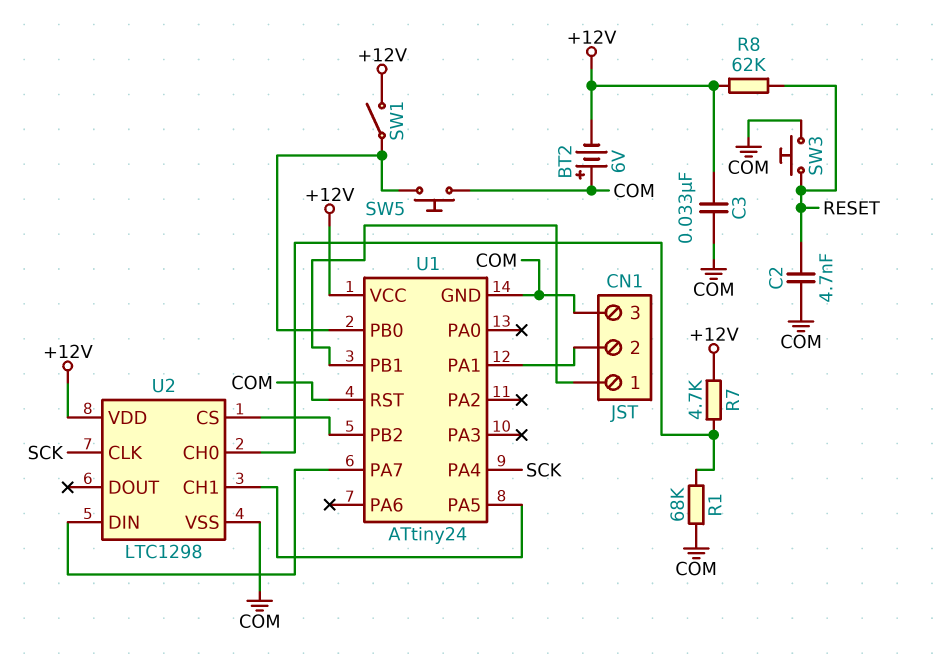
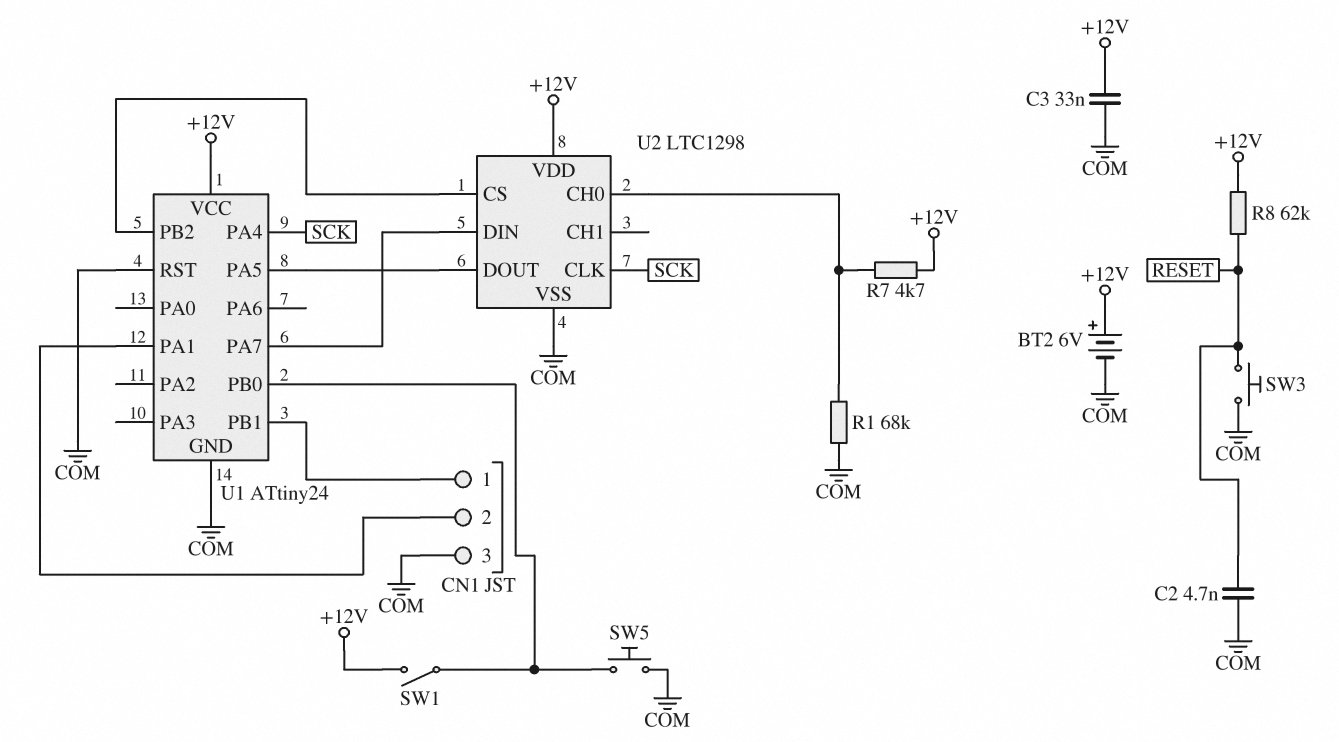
BT2: 6V (plus COM, minus +12V) -> 6V (plus +12V, minus COM)
U2 pin CH1: U1/PA5 -> none
U2 pin DOUT: none -> U1/PA5

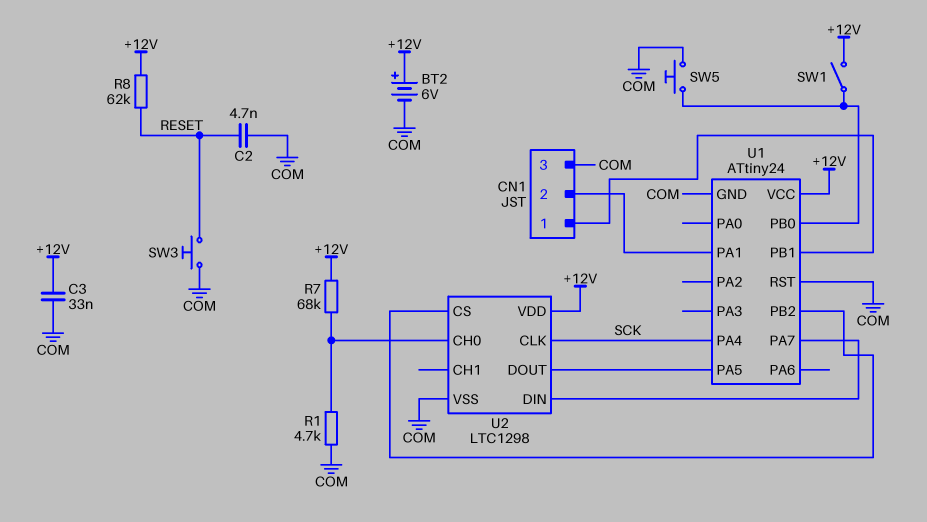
R1: 68k (COM, U2/CH0) -> 4.7k (COM, U2/CH0)
R7: 4.7k (+12V, U2/CH0) -> 68k (+12V, U2/CH0)

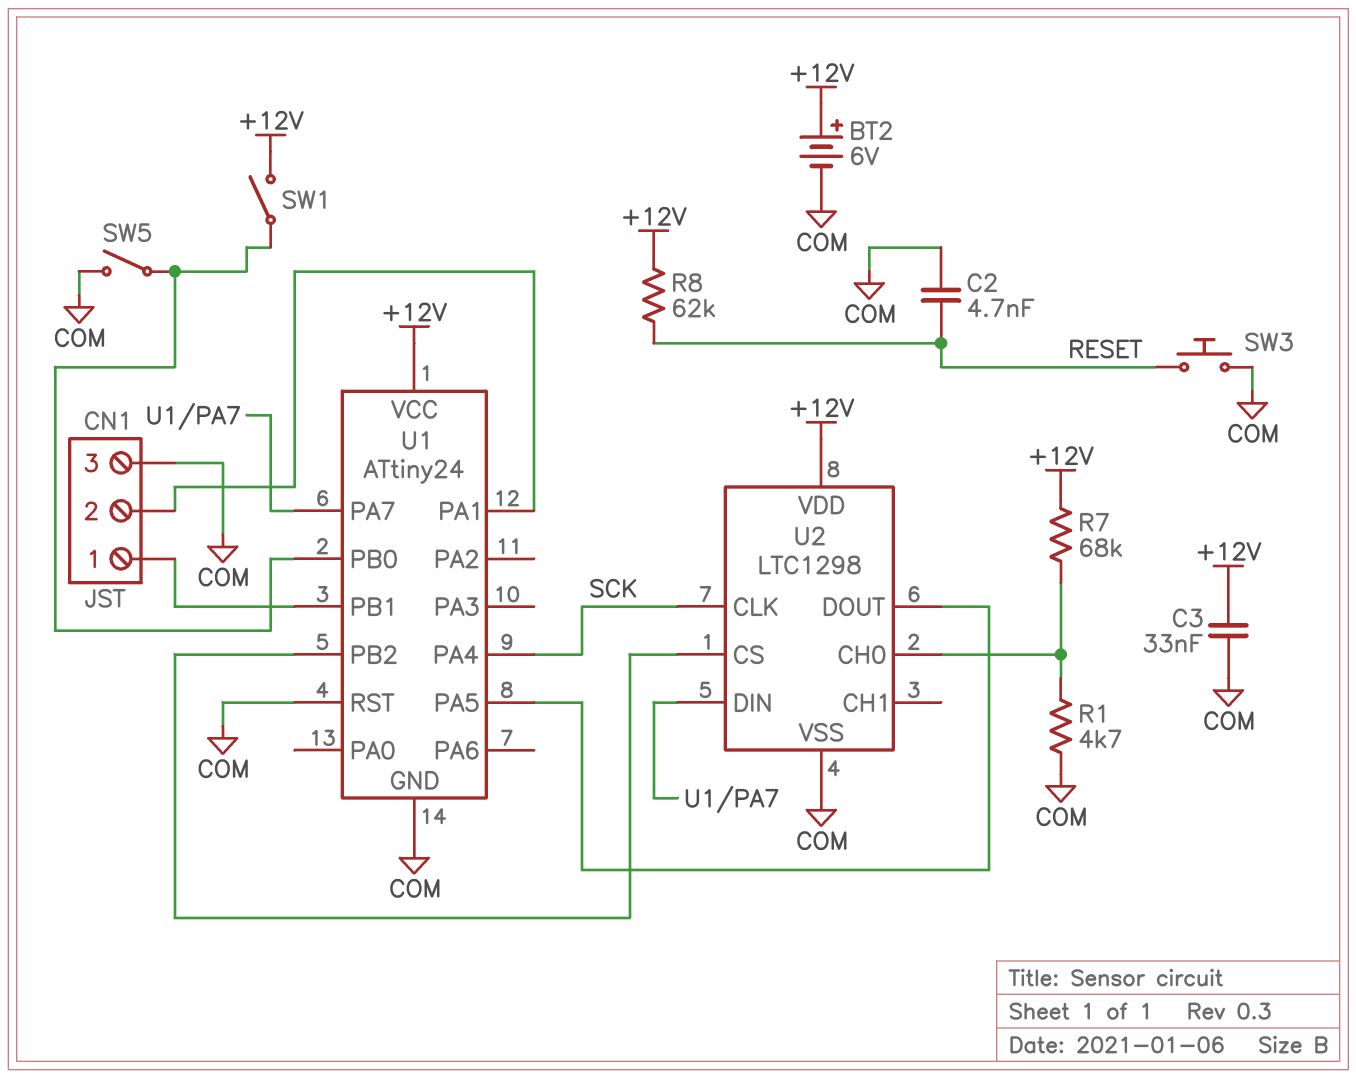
SW5: button (COM, U1/PB0) -> switch (COM, U1/PB0)

